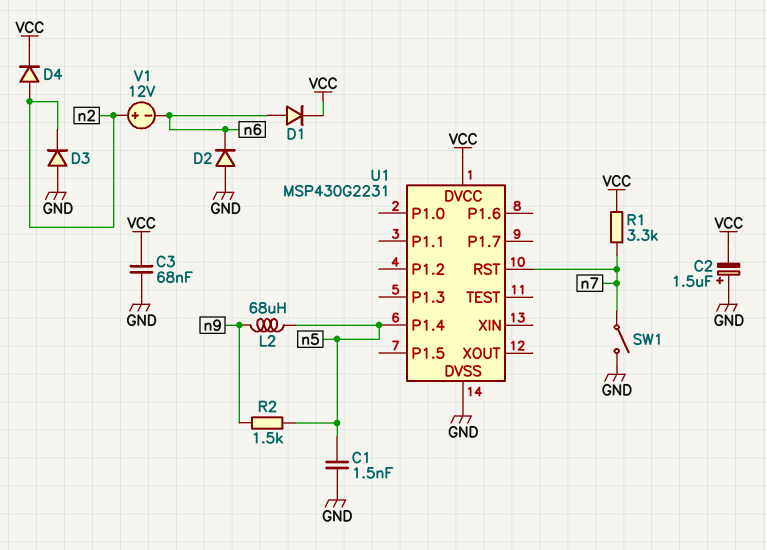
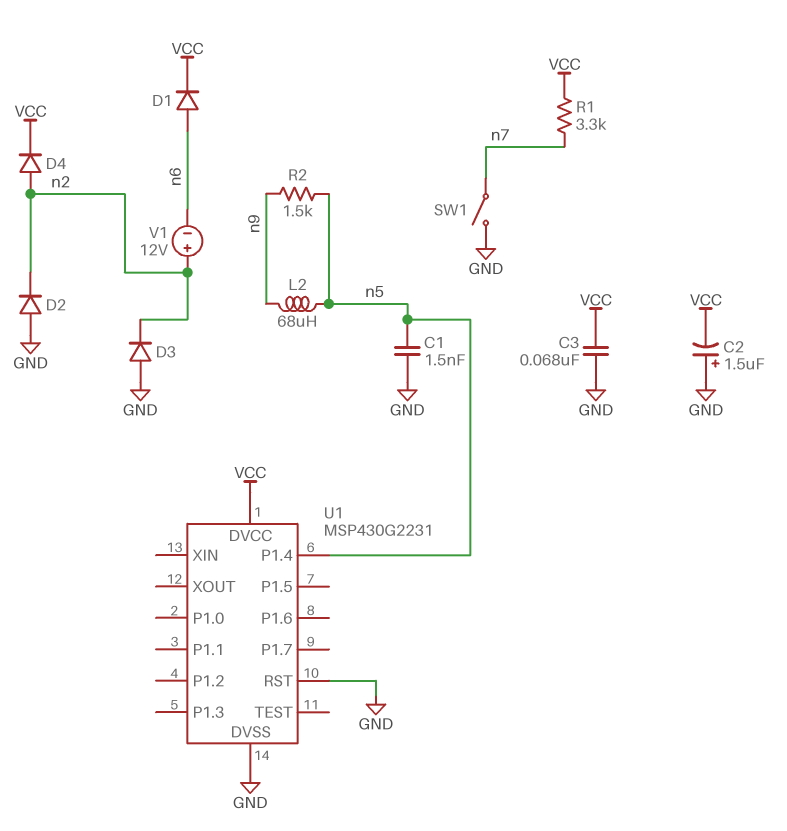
D2: diode (A GND, K n6) -> diode (A GND, K n2)
U1 pin RST: n7 -> GND

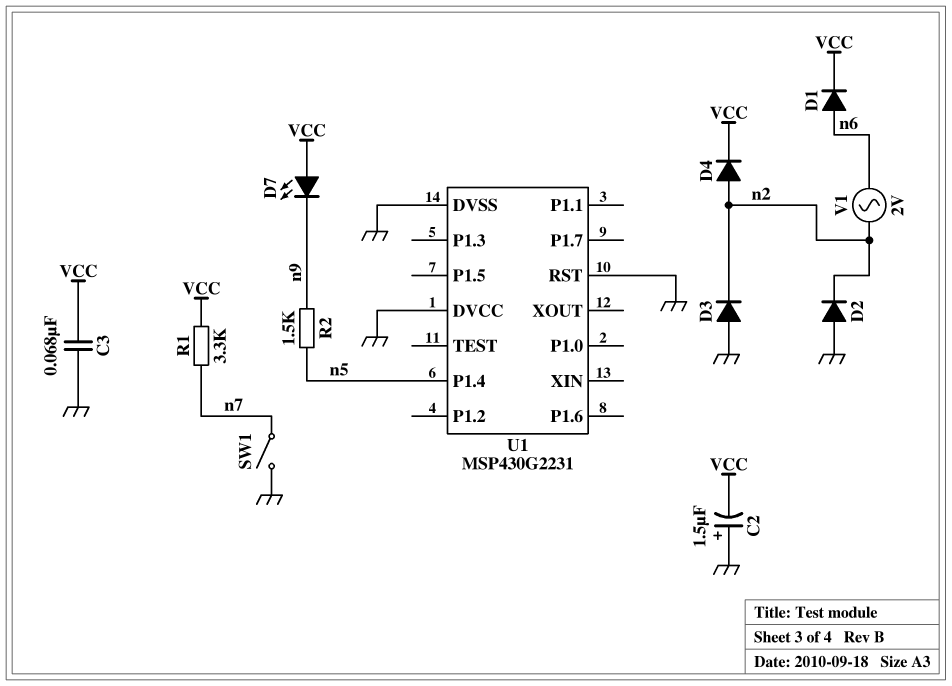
C1: 1.5nF (GND, n5) -> none
D7: none -> LED (A VCC, K n9)
L2: 68uH (n5, n9) -> none
U1 pin DVCC: VCC -> GND
V1: 12V (plus n2, minus n6) -> AC 2V (n2, n6)

